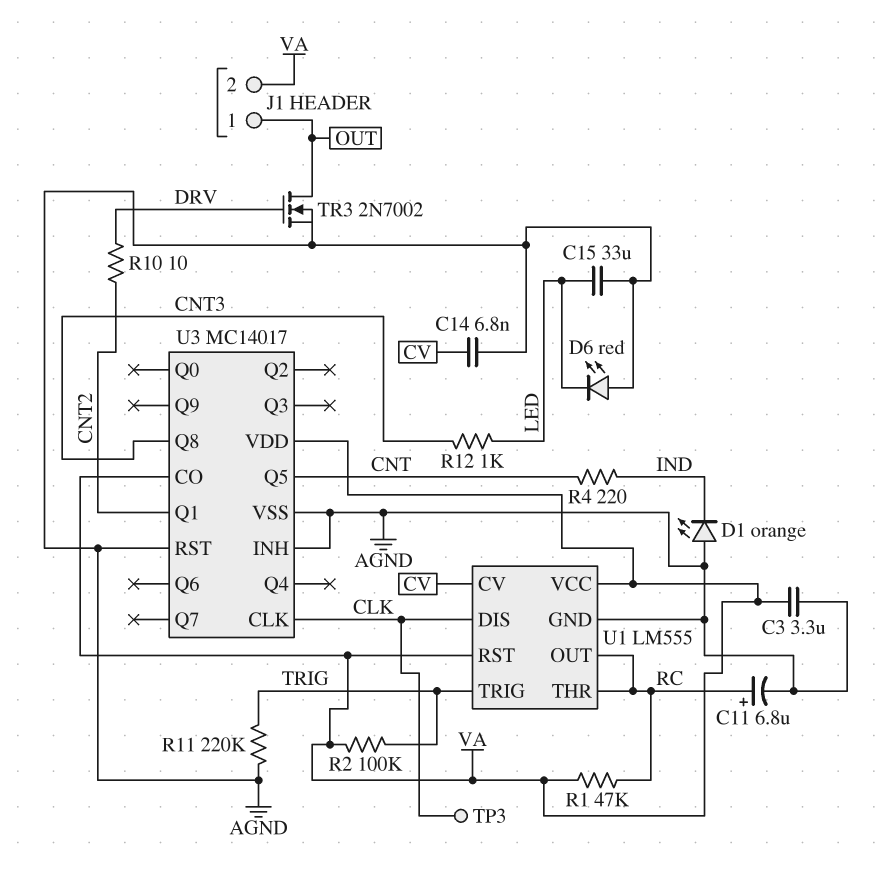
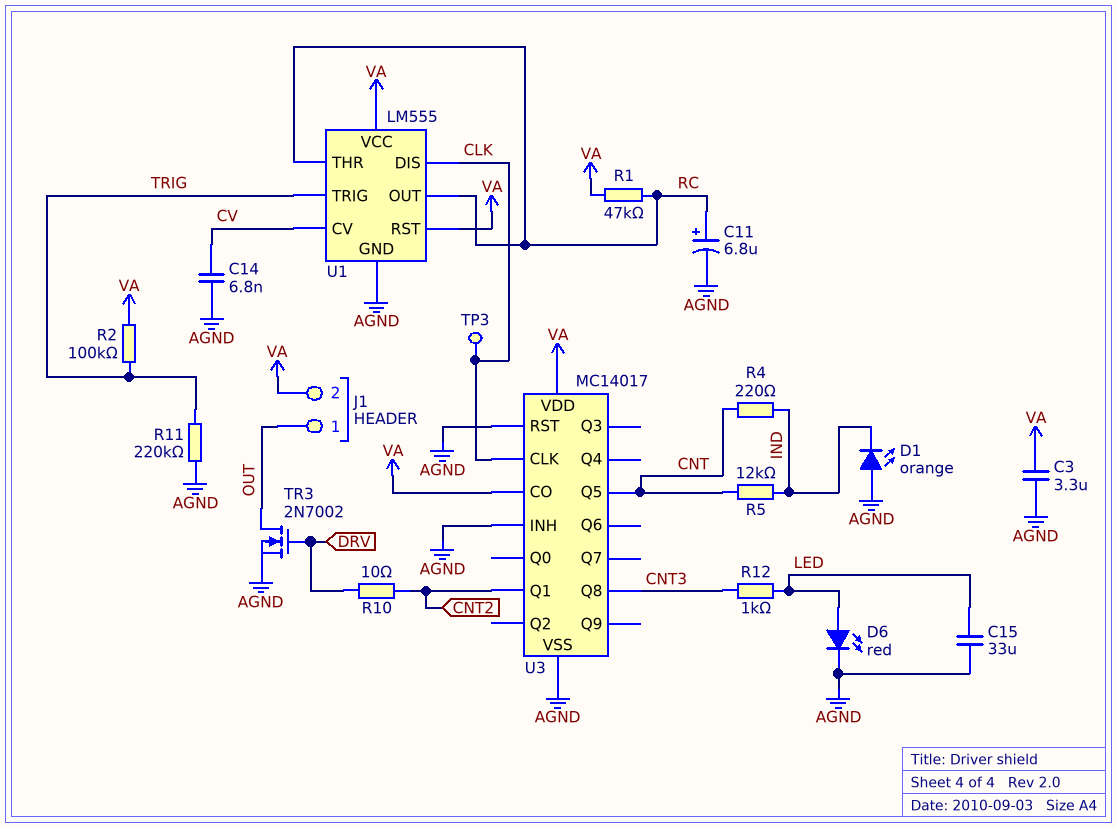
D6: LED red (A AGND, K LED) -> LED red (A LED, K AGND)
R5: none -> 12k (CNT, IND)

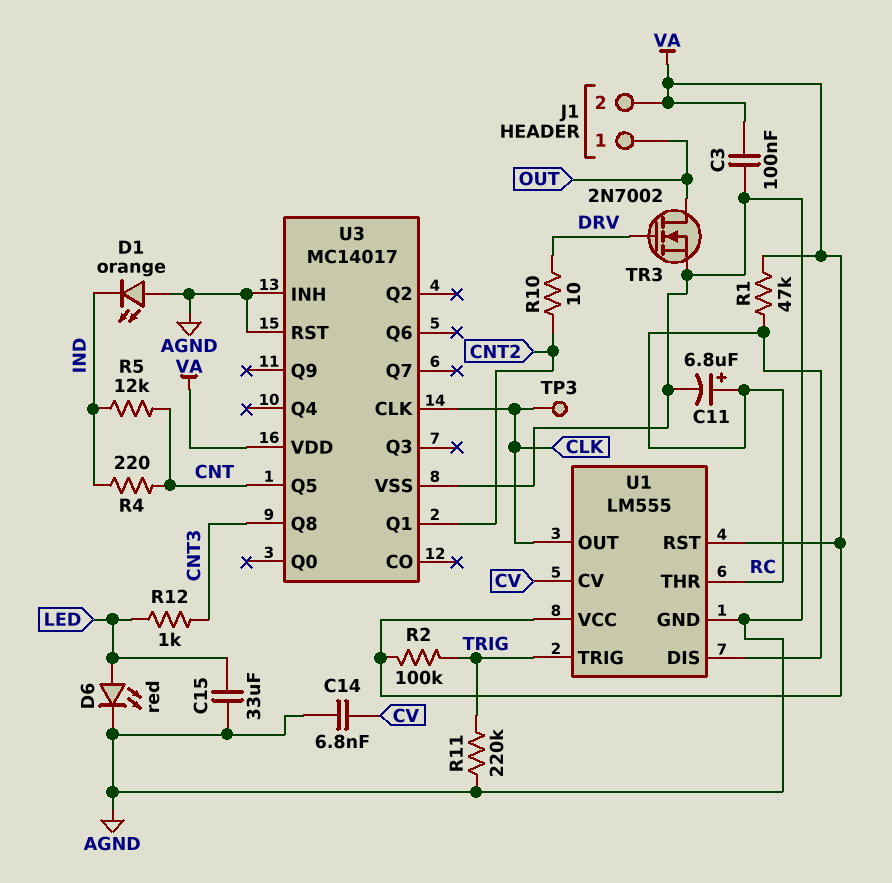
C3: 3.3uF (AGND, VA) -> 100nF (AGND, VA)
U1 pin DIS: CLK -> RC
U1 pin OUT: RC -> CLK
U3 pin CO: VA -> none

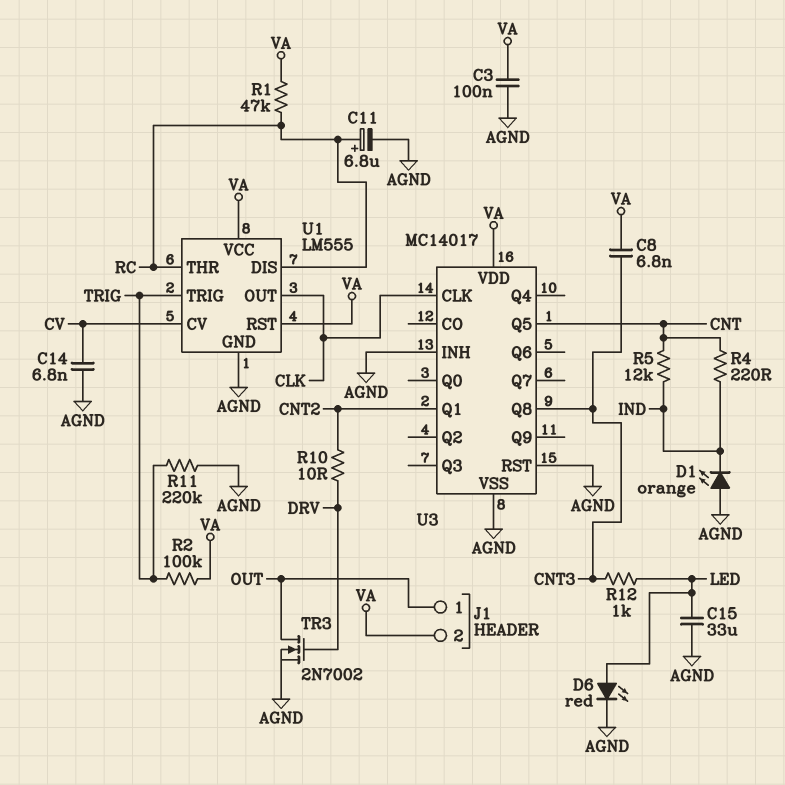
C8: none -> 6.8nF (CNT3, VA)
TP3: test point (CLK) -> none

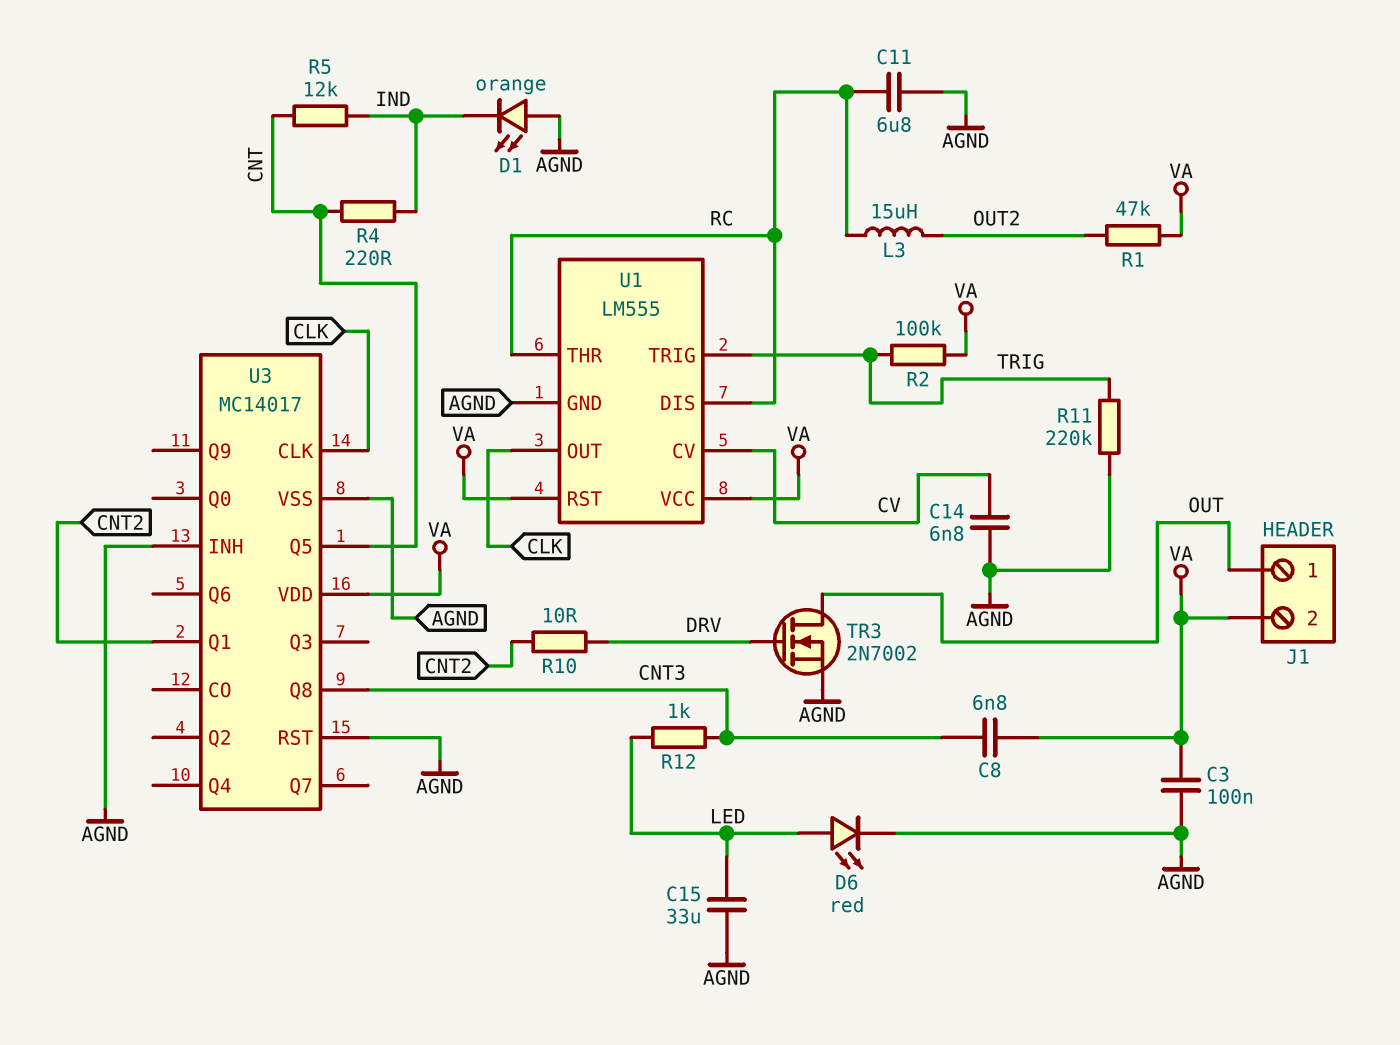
C11: 6.8uF (plus RC, minus AGND) -> 6.8uF (AGND, RC)
L3: none -> 15uH (OUT2, RC)
R1: 47k (RC, VA) -> 47k (OUT2, VA)

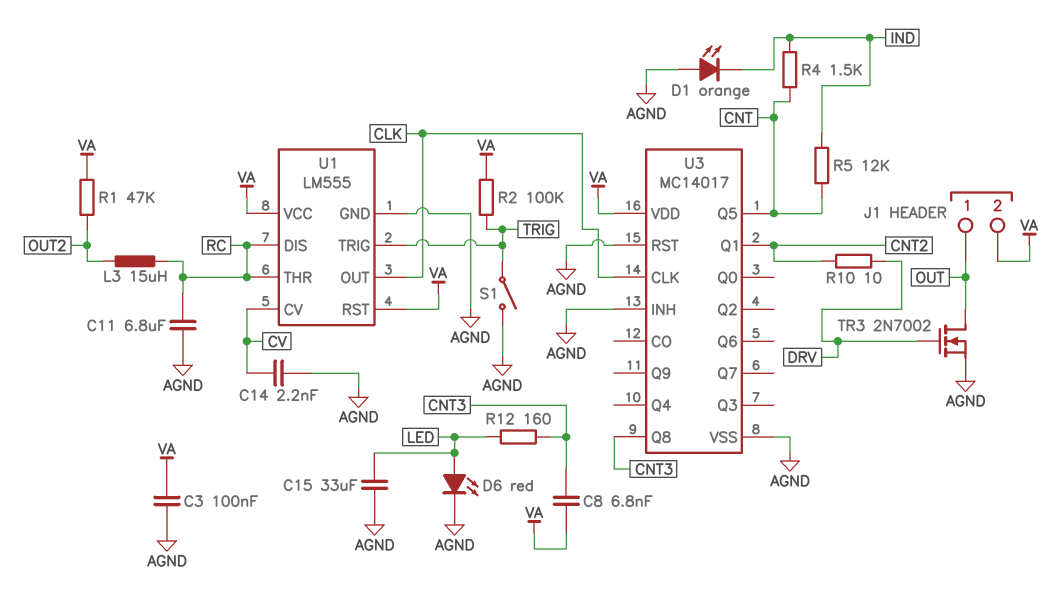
C14: 6.8nF (AGND, CV) -> 2.2nF (AGND, CV)
R4: 220 (CNT, IND) -> 1.5k (CNT, IND)
R11: 220k (AGND, TRIG) -> none
R12: 1k (CNT3, LED) -> 160 (CNT3, LED)
S1: none -> switch (AGND, TRIG)

